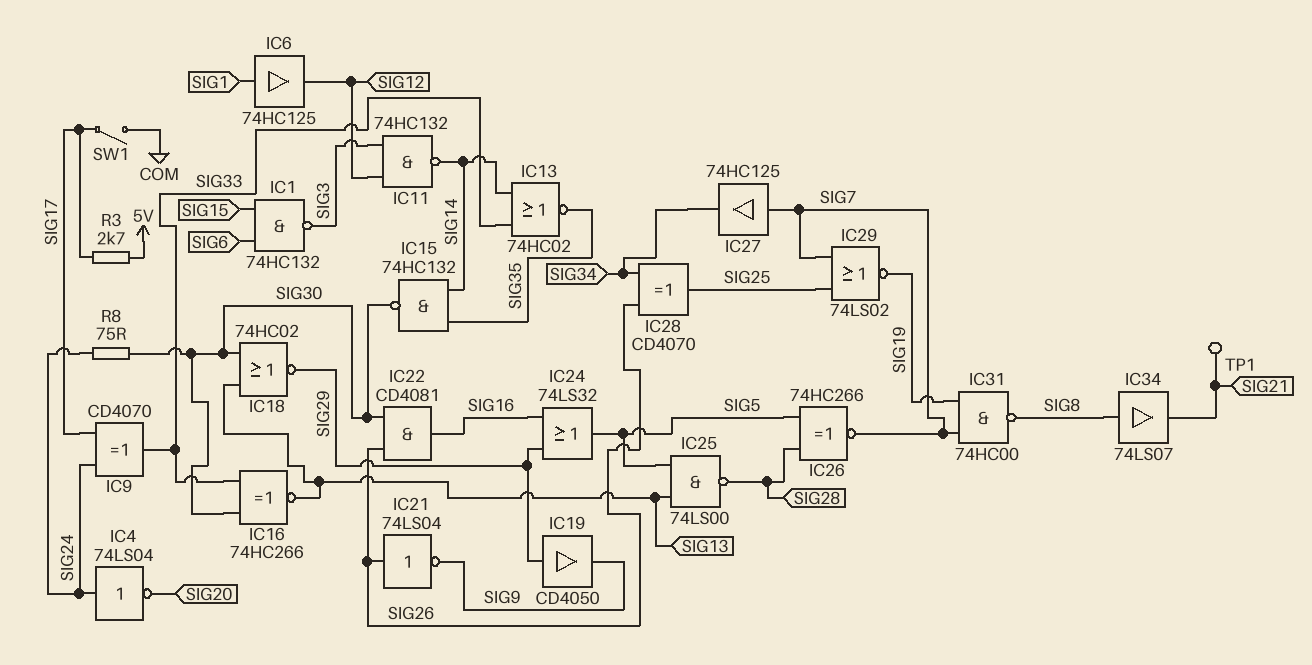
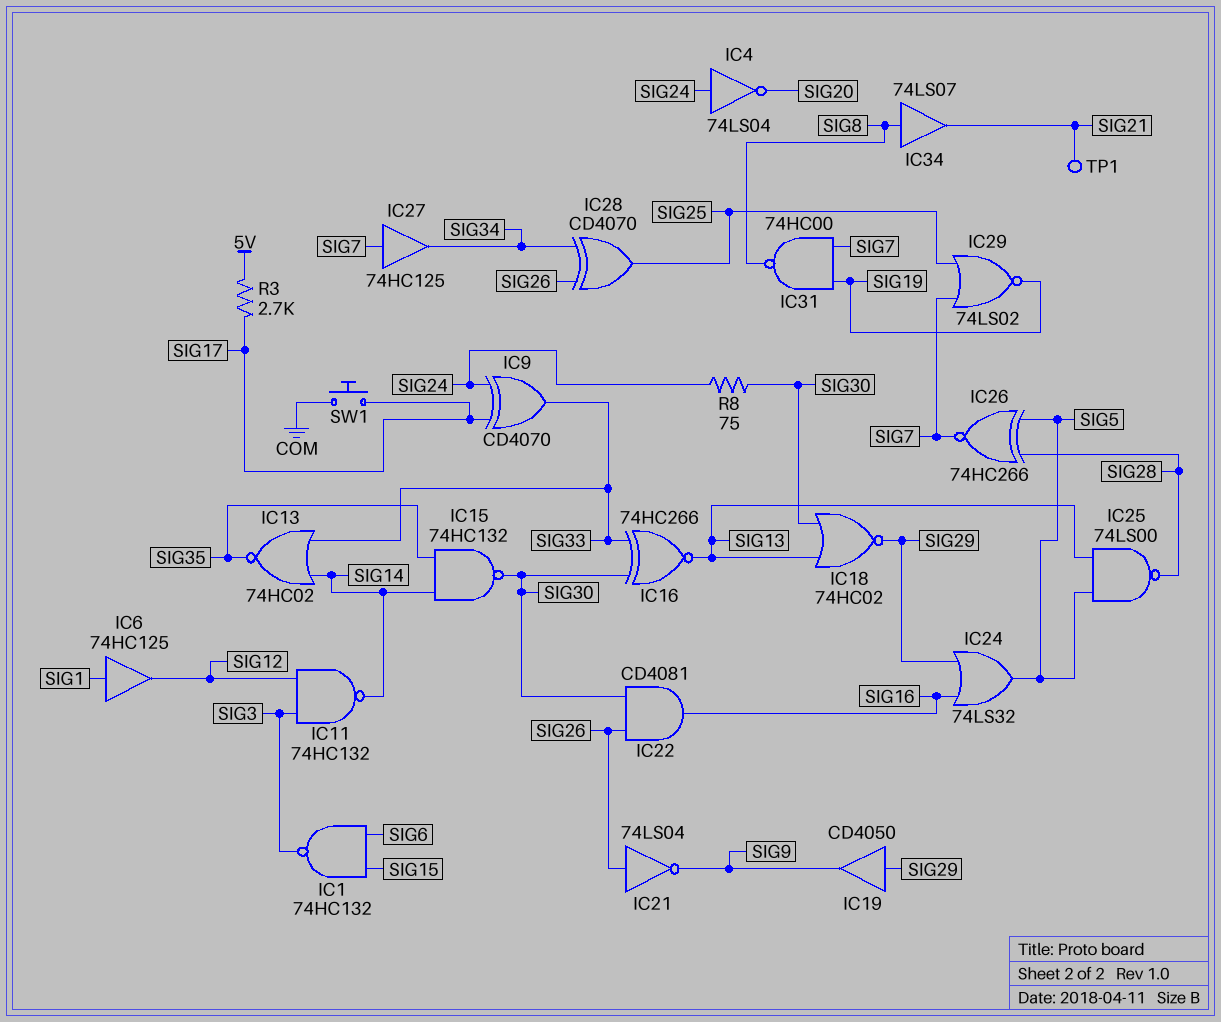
SW1: switch (COM, SIG17) -> button (COM, SIG17)

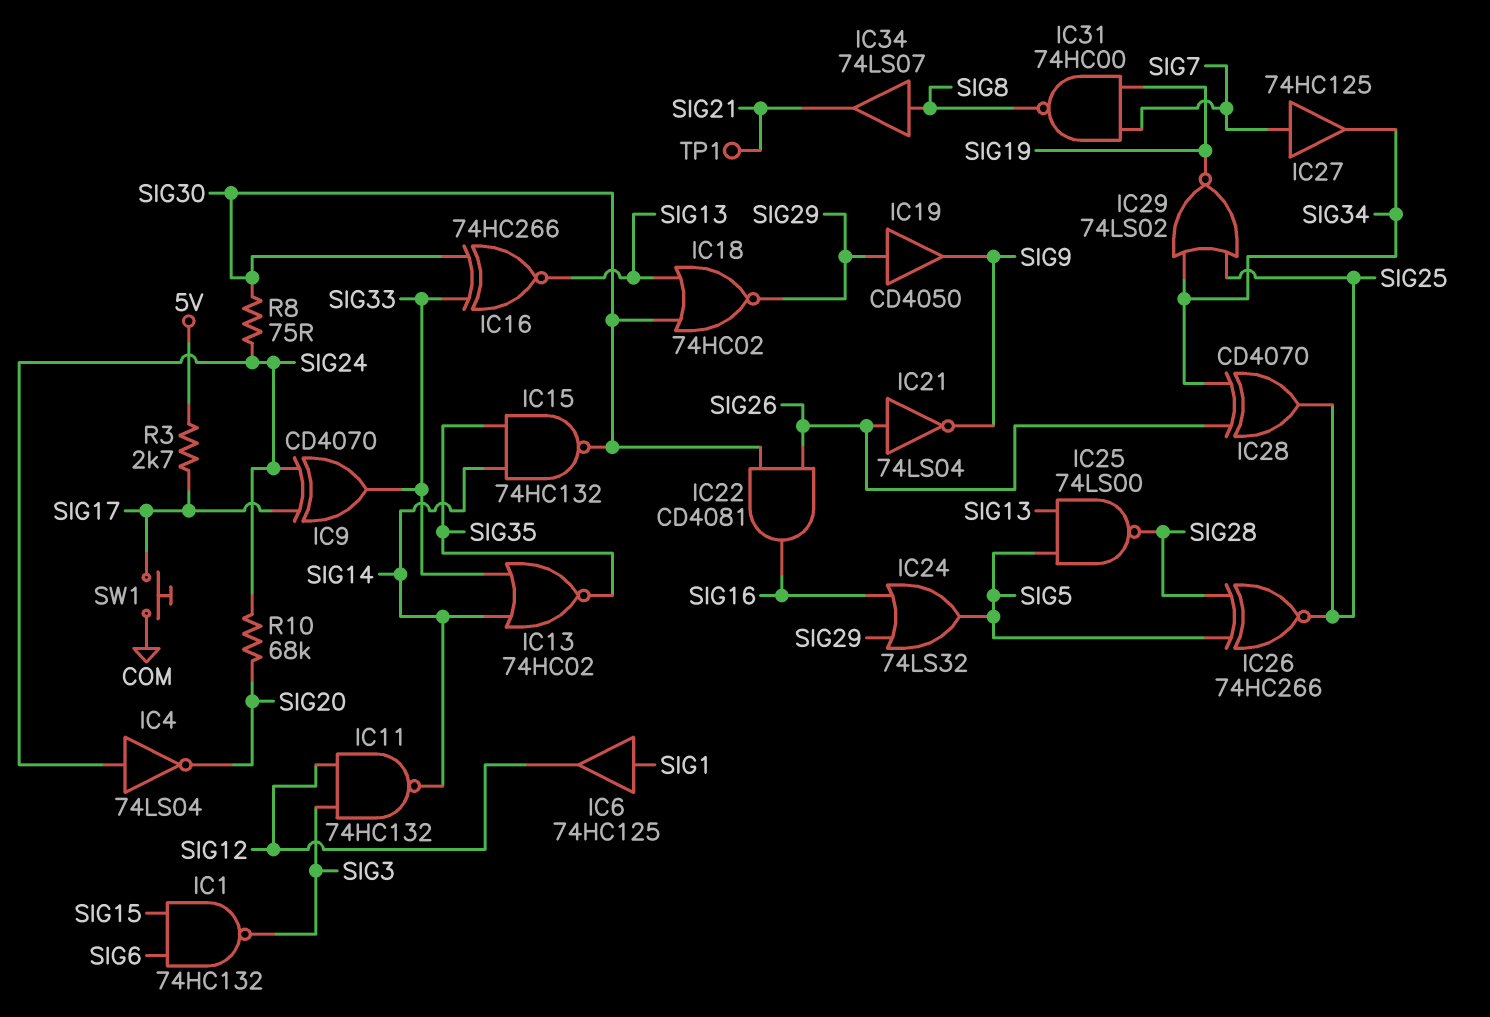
IC26: XNOR 74HC266 (in SIG5, in SIG28, out SIG7) -> XNOR 74HC266 (in SIG5, in SIG28, out SIG25)
IC29: NOR 74LS02 (in SIG7, in SIG25, out SIG19) -> NOR 74LS02 (in SIG25, in SIG34, out SIG19)
R10: none -> 68k (SIG20, SIG24)

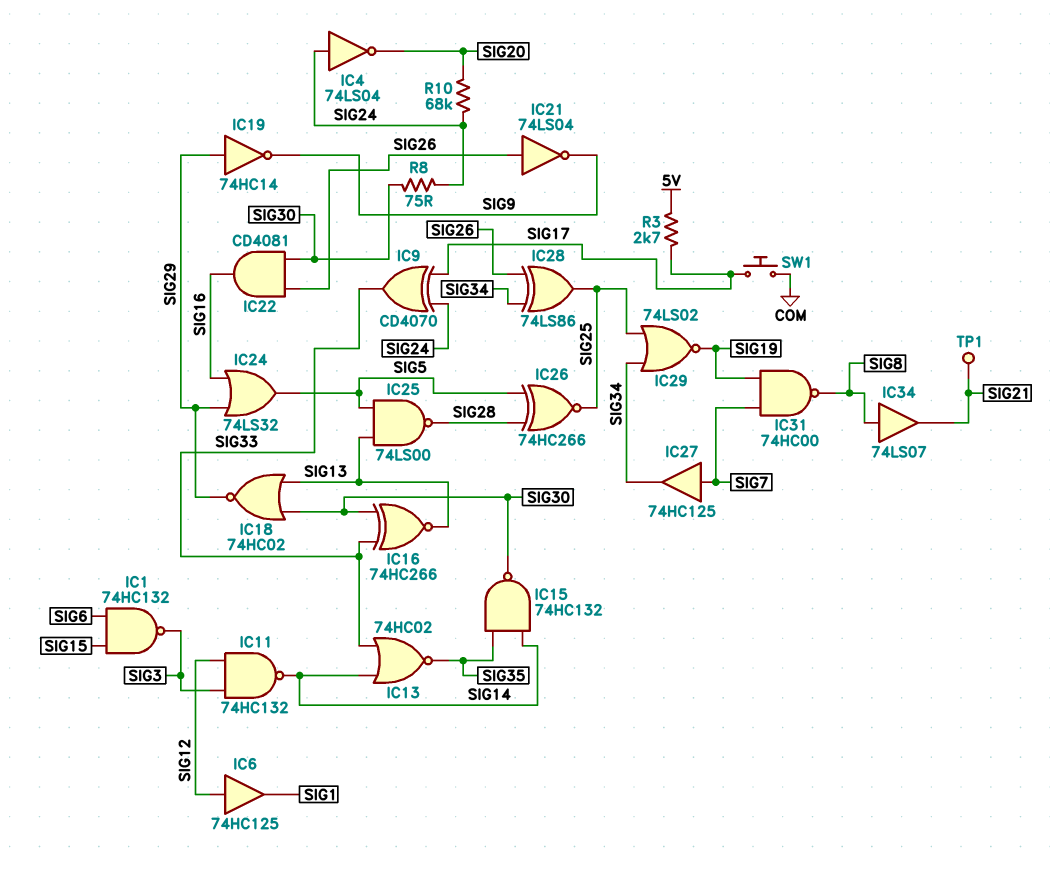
IC6: buffer 74HC125 (in SIG1, out SIG12) -> buffer 74HC125 (in SIG12, out SIG1)
IC19: buffer CD4050 (in SIG29, out SIG9) -> NOT 74HC14 (in SIG29, out SIG9)
IC28: XOR CD4070 (in SIG26, in SIG34, out SIG25) -> XOR 74LS86 (in SIG26, in SIG34, out SIG25)

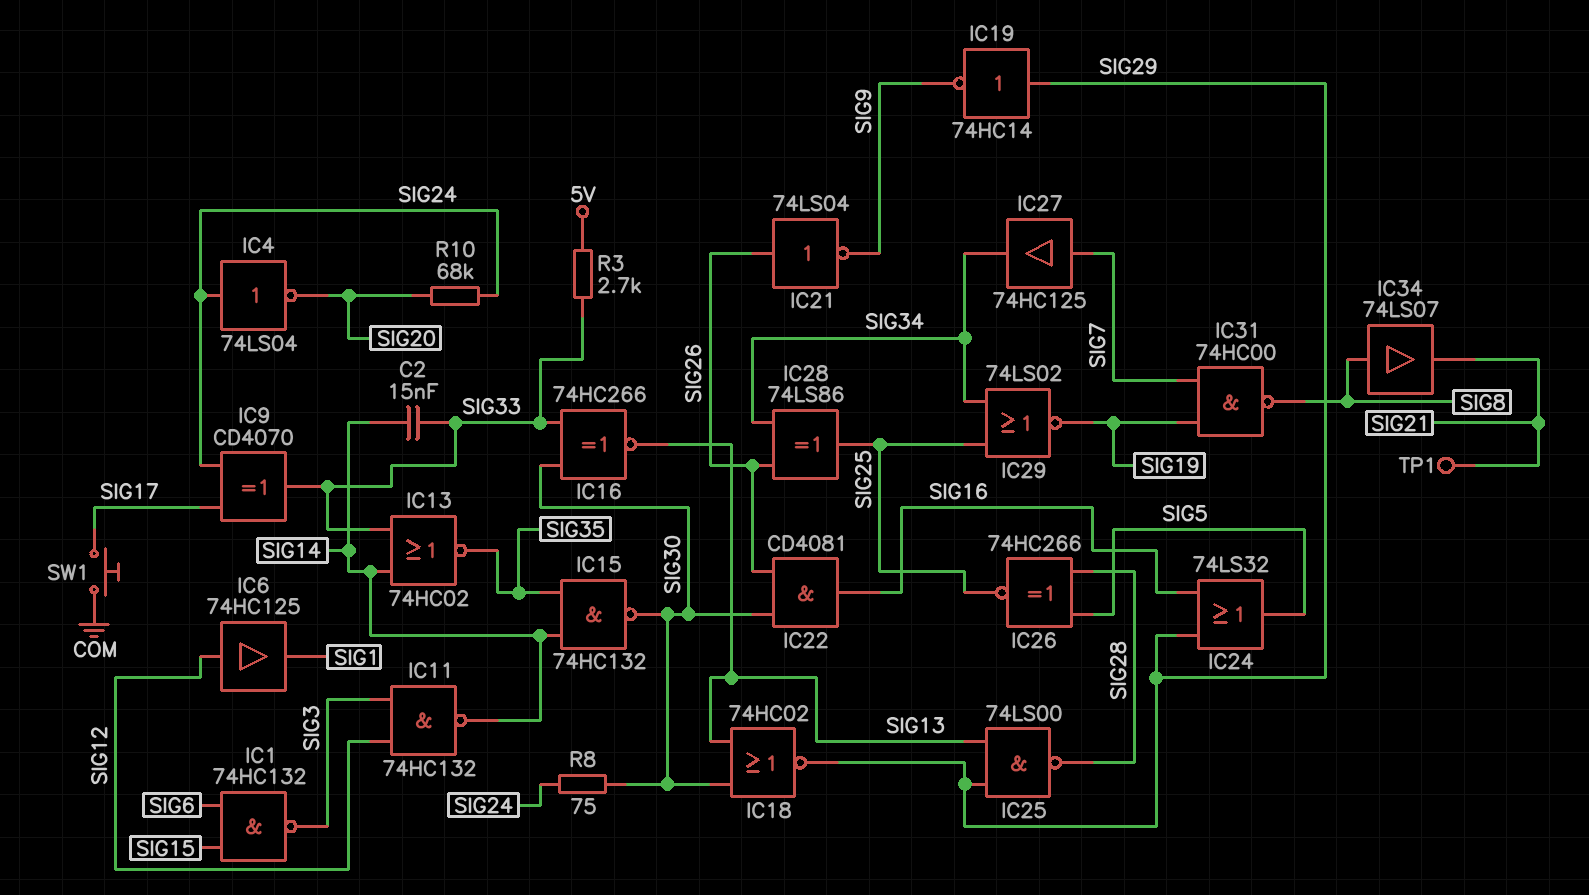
C2: none -> 15nF (SIG14, SIG33)
IC25: NAND 74LS00 (in SIG5, in SIG13, out SIG28) -> NAND 74LS00 (in SIG13, in SIG29, out SIG28)
R3: 2.7k (5V, SIG17) -> 2.7k (5V, SIG33)

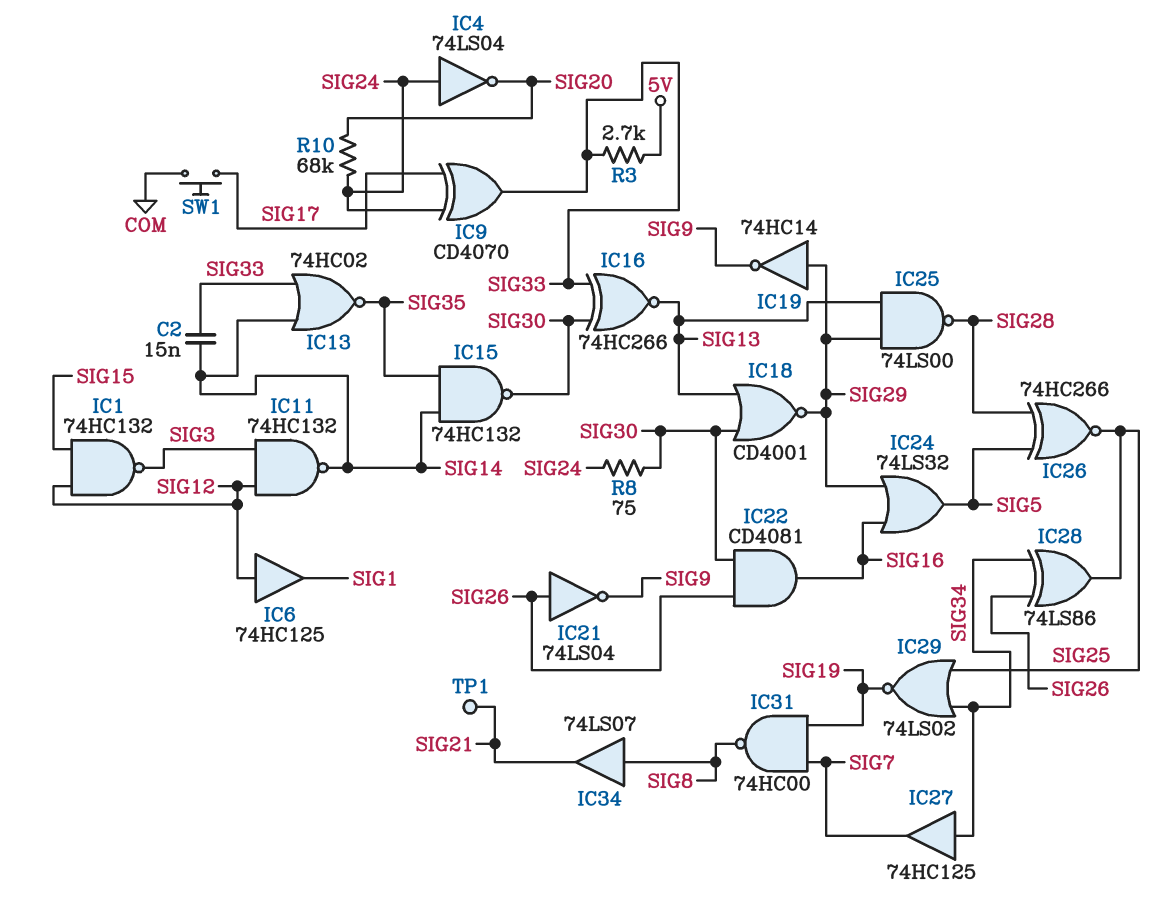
IC1: NAND 74HC132 (in SIG6, in SIG15, out SIG3) -> NAND 74HC132 (in SIG12, in SIG15, out SIG3)
IC18: NOR 74HC02 (in SIG13, in SIG30, out SIG29) -> NOR CD4001 (in SIG13, in SIG30, out SIG29)
IC27: buffer 74HC125 (in SIG7, out SIG34) -> buffer 74HC125 (in SIG34, out SIG7)

